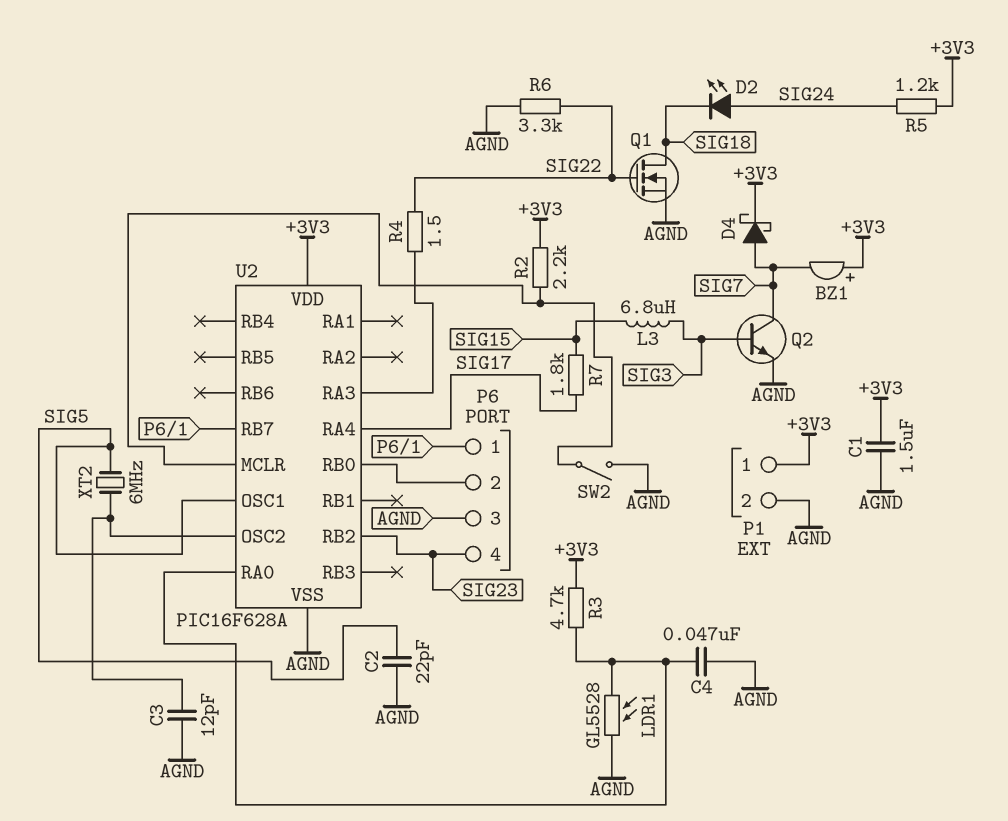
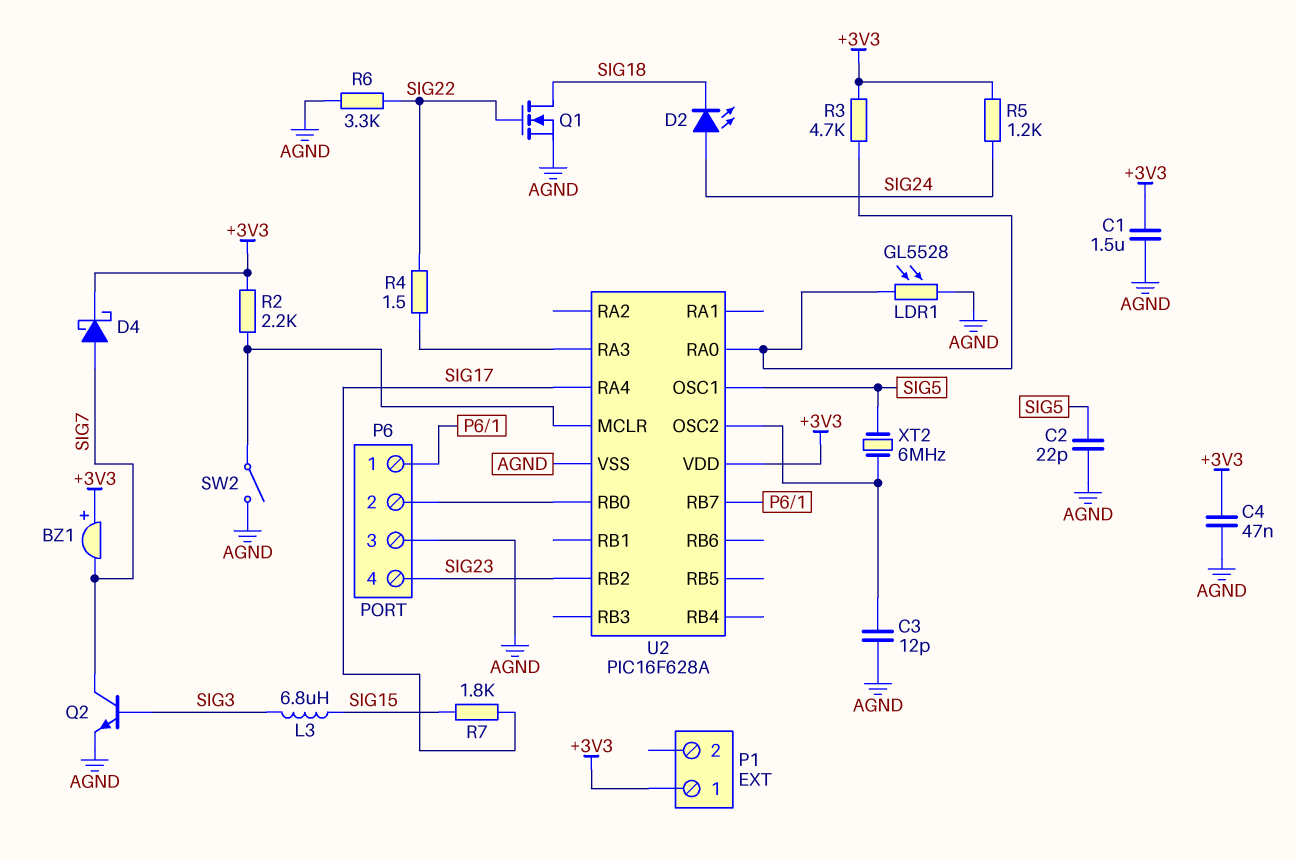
C4: 47nF (AGND, U2/RA0) -> 47nF (+3V3, AGND)
P1 pin 2: AGND -> none

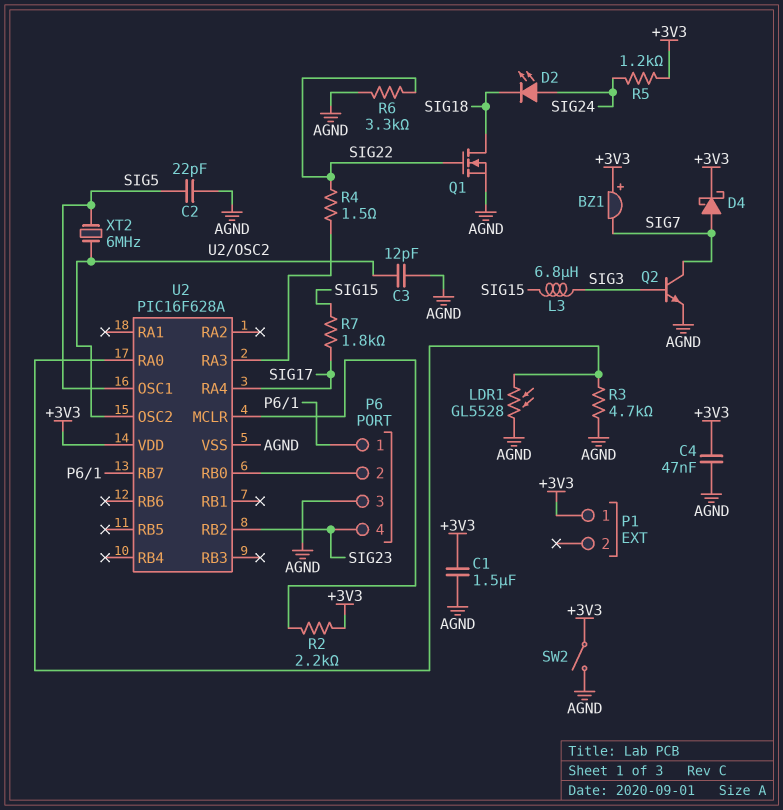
R3: 4.7k (+3V3, U2/RA0) -> 4.7k (AGND, U2/RA0)
SW2: switch (AGND, U2/MCLR) -> switch (+3V3, AGND)

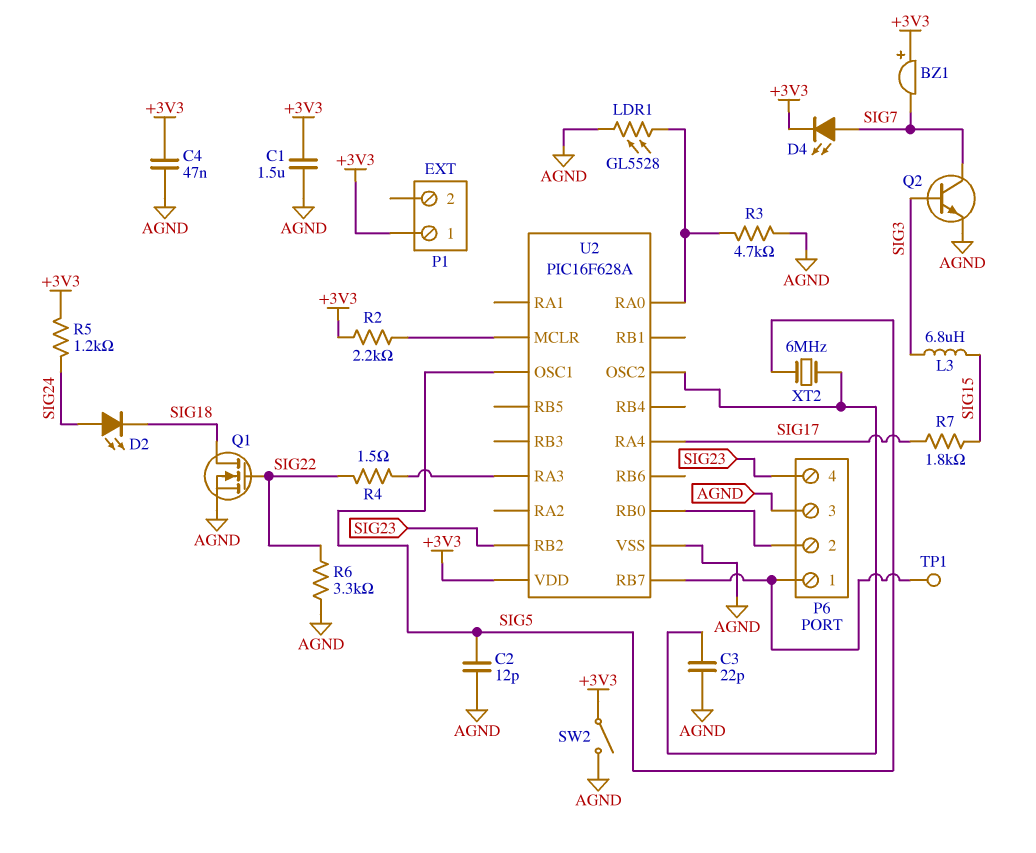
C2: 22pF (AGND, SIG5) -> 12pF (AGND, SIG5)
C3: 12pF (AGND, U2/OSC2) -> 22pF (AGND, U2/OSC2)
D4: schottky (A SIG7, K +3V3) -> LED (A SIG7, K +3V3)
TP1: none -> test point (P6/1)

